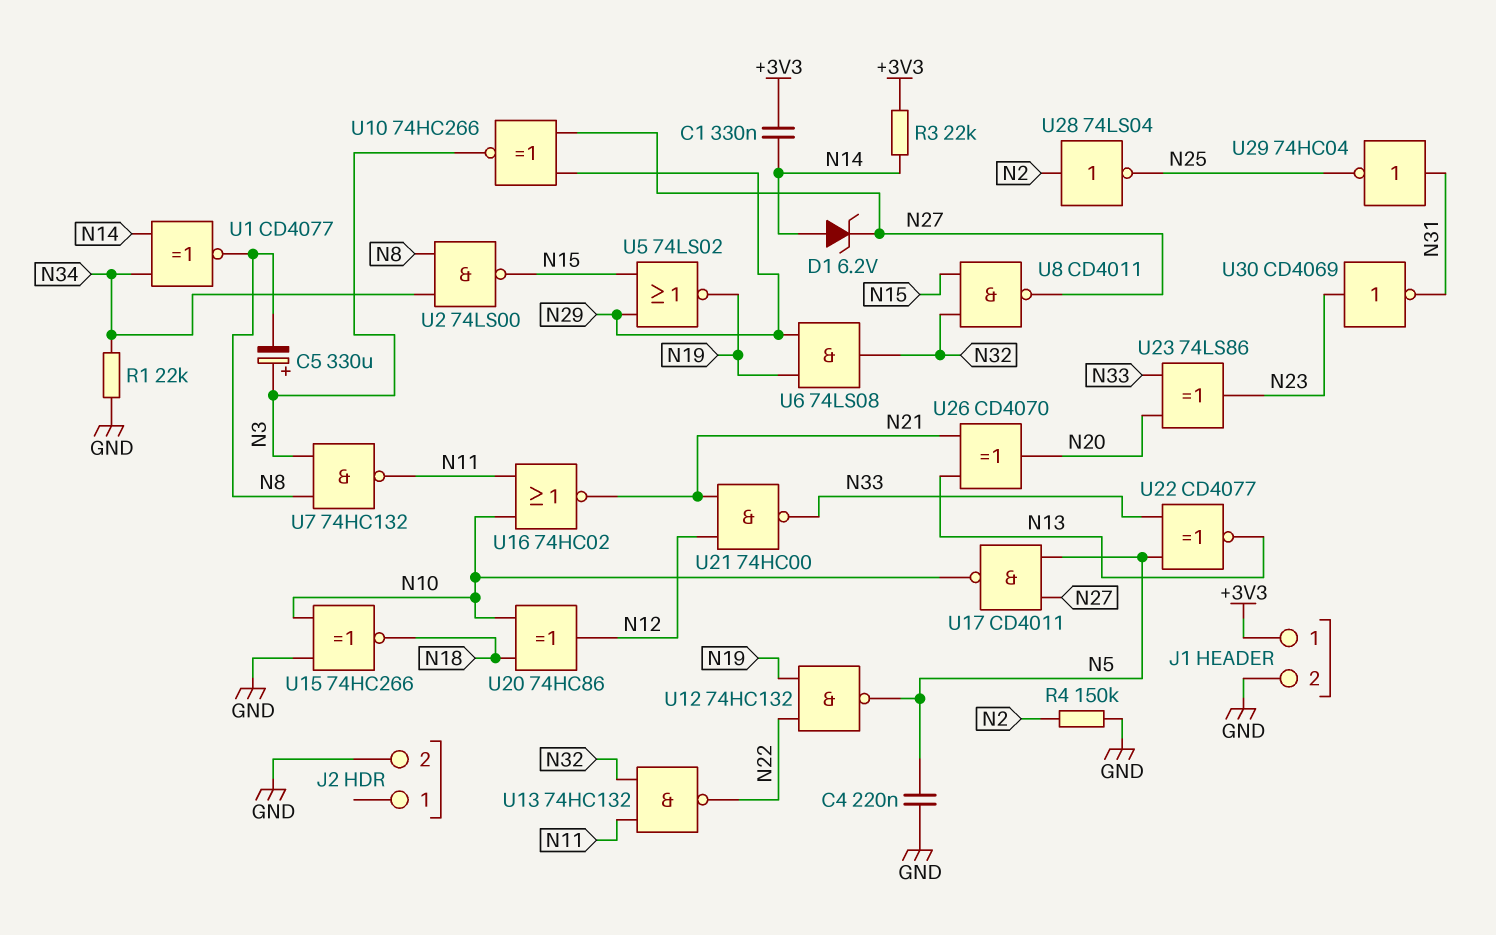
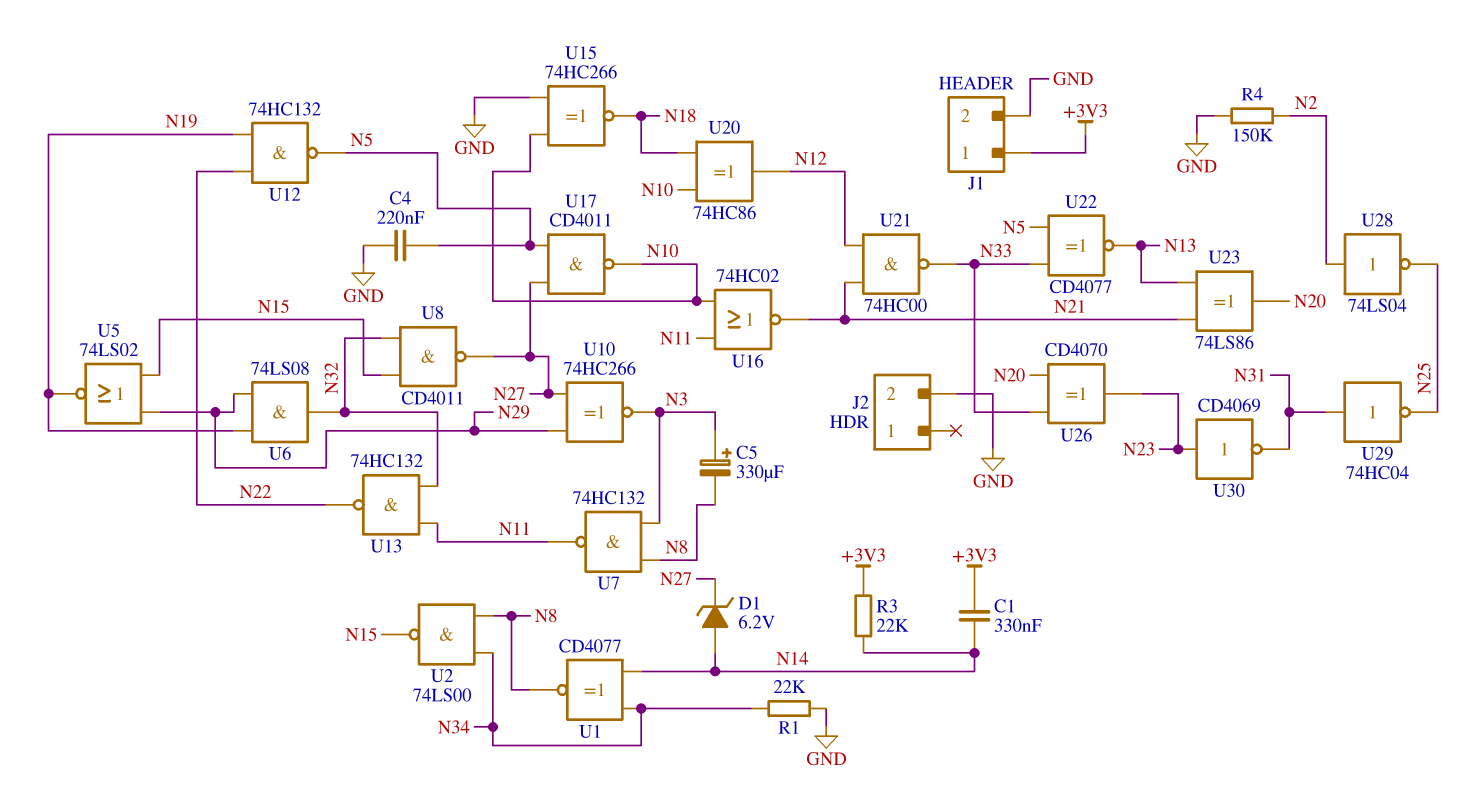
U23: XOR 74LS86 (in N20, in N33, out N23) -> XOR 74LS86 (in N13, in N21, out N20)
U26: XOR CD4070 (in N13, in N21, out N20) -> XOR CD4070 (in N20, in N33, out N23)

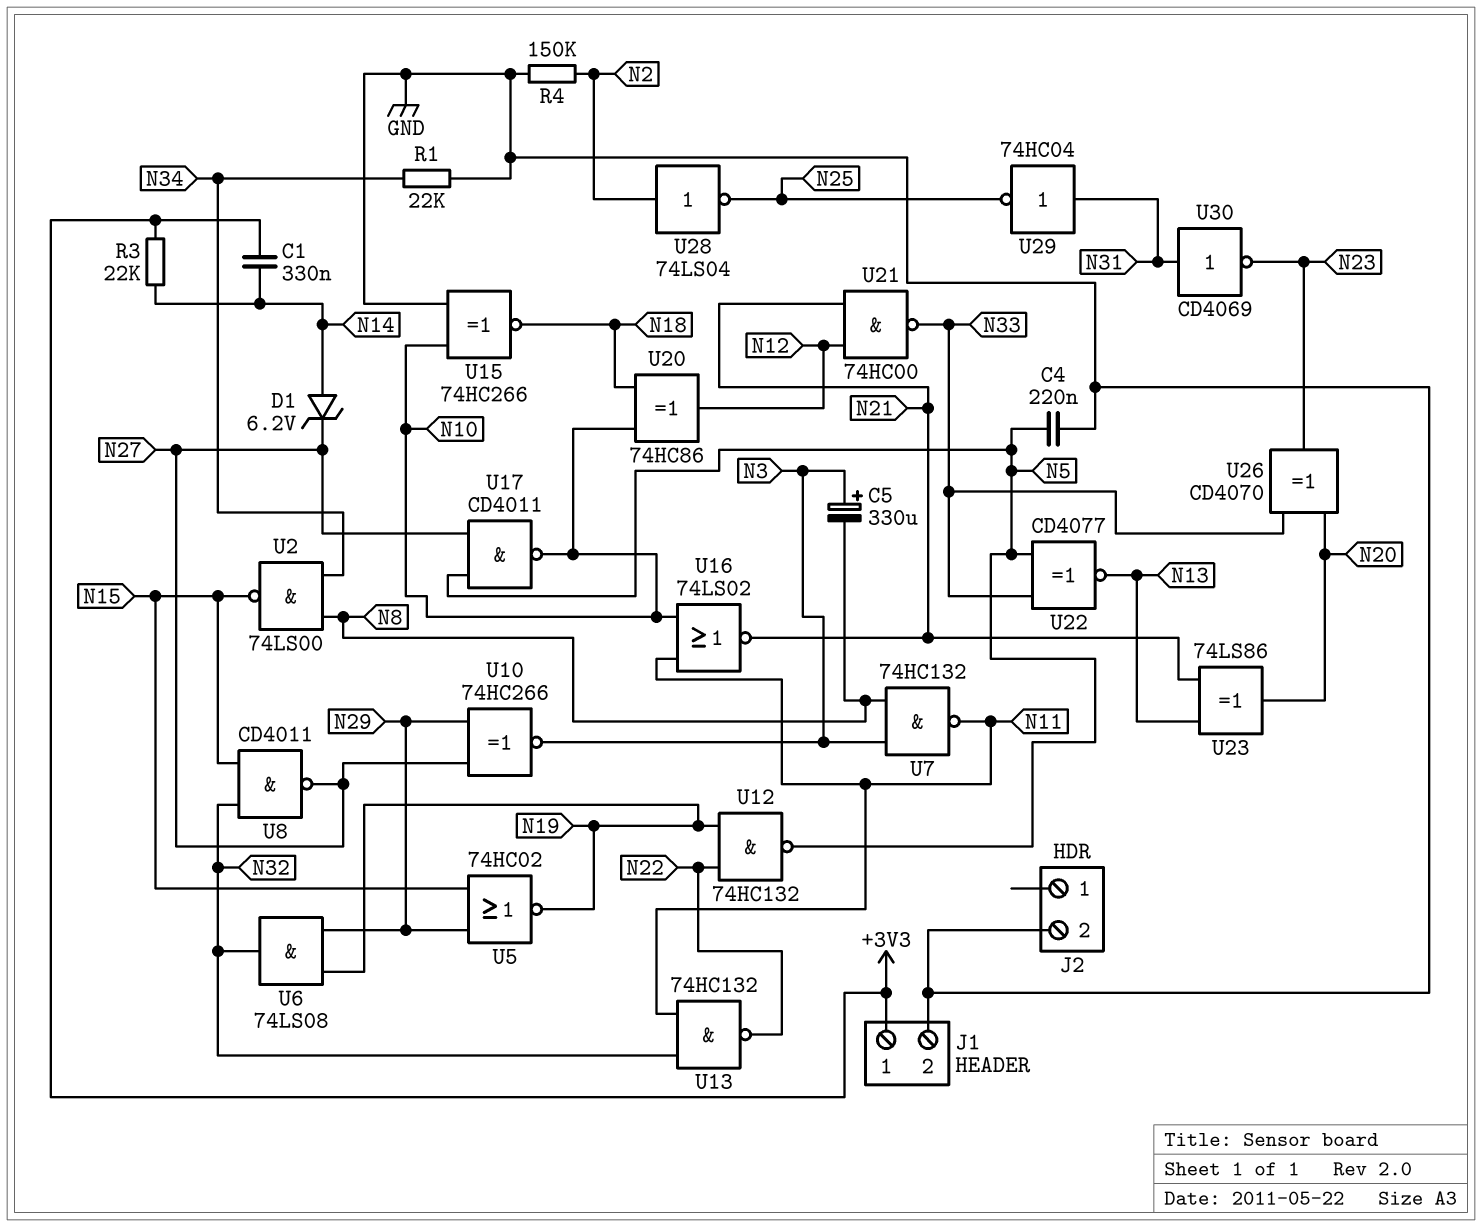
U1: XNOR CD4077 (in N14, in N34, out N8) -> none
U5: NOR 74LS02 (in N15, in N29, out N19) -> NOR 74HC02 (in N15, in N29, out N19)
U16: NOR 74HC02 (in N10, in N11, out N21) -> NOR 74LS02 (in N10, in N11, out N21)
U30: NOT CD4069 (in N23, out N31) -> NOT CD4069 (in N31, out N23)

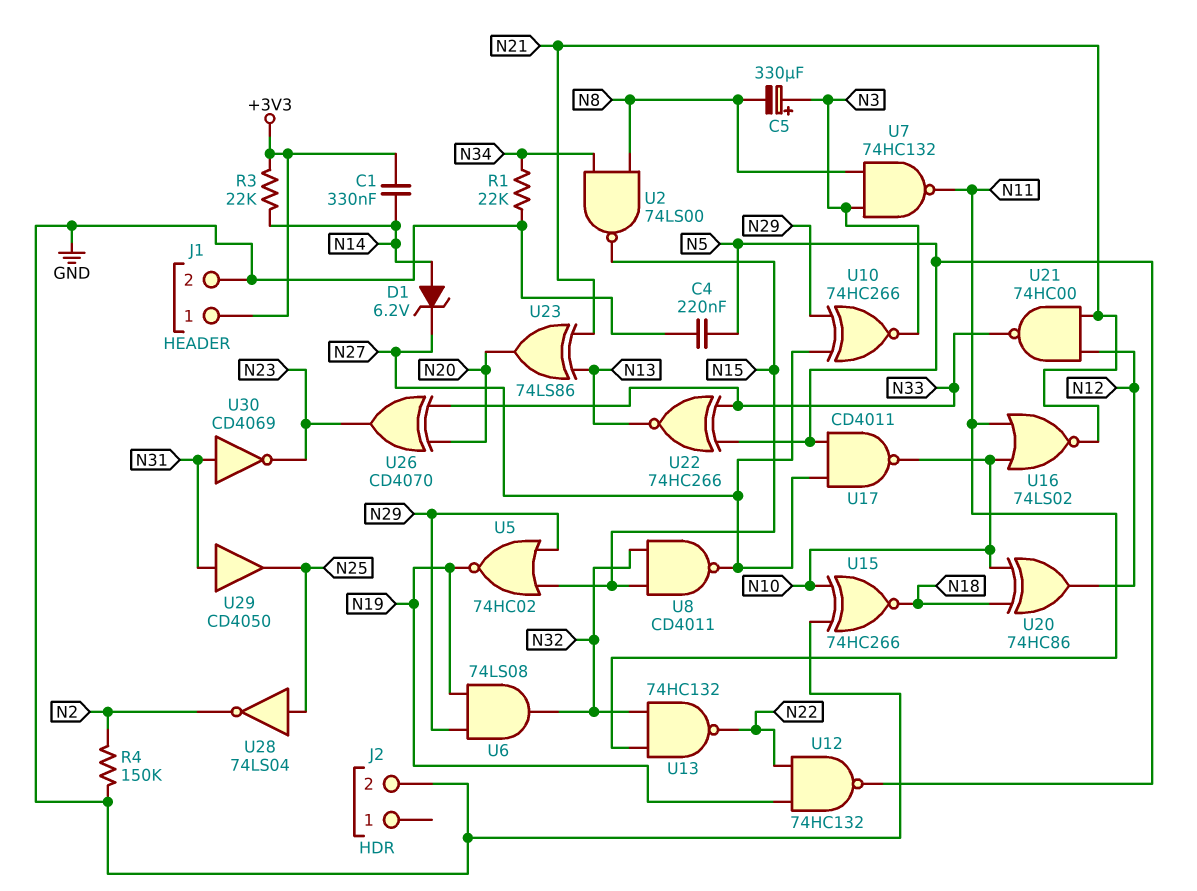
U22: XNOR CD4077 (in N5, in N33, out N13) -> XNOR 74HC266 (in N5, in N33, out N13)
U28: NOT 74LS04 (in N2, out N25) -> NOT 74LS04 (in N25, out N2)
U29: NOT 74HC04 (in N31, out N25) -> buffer CD4050 (in N31, out N25)

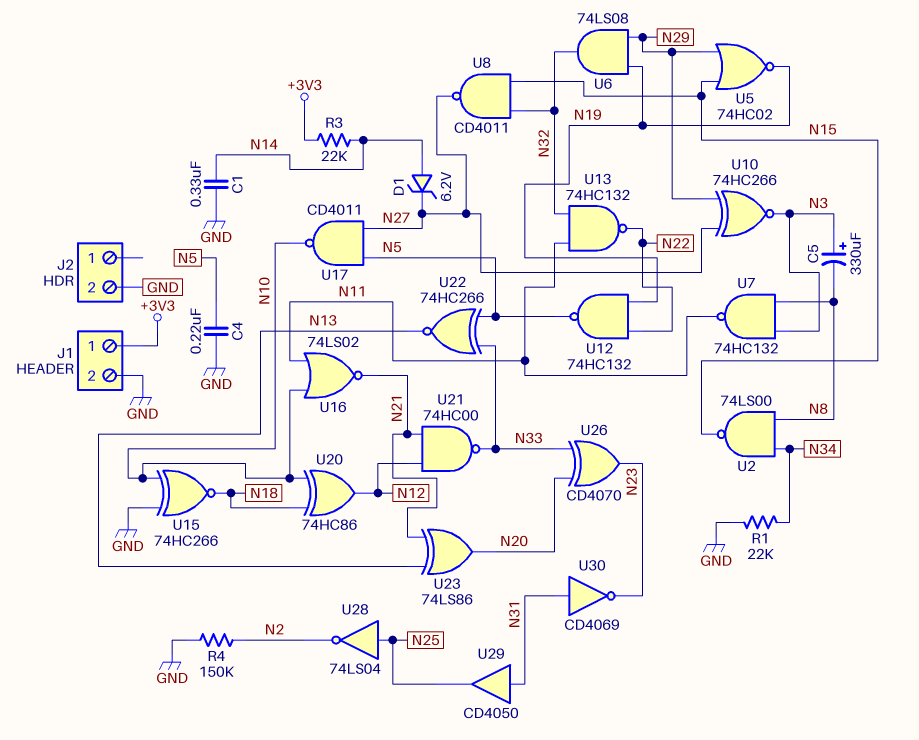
C1: 330nF (+3V3, N14) -> 330nF (GND, N14)

